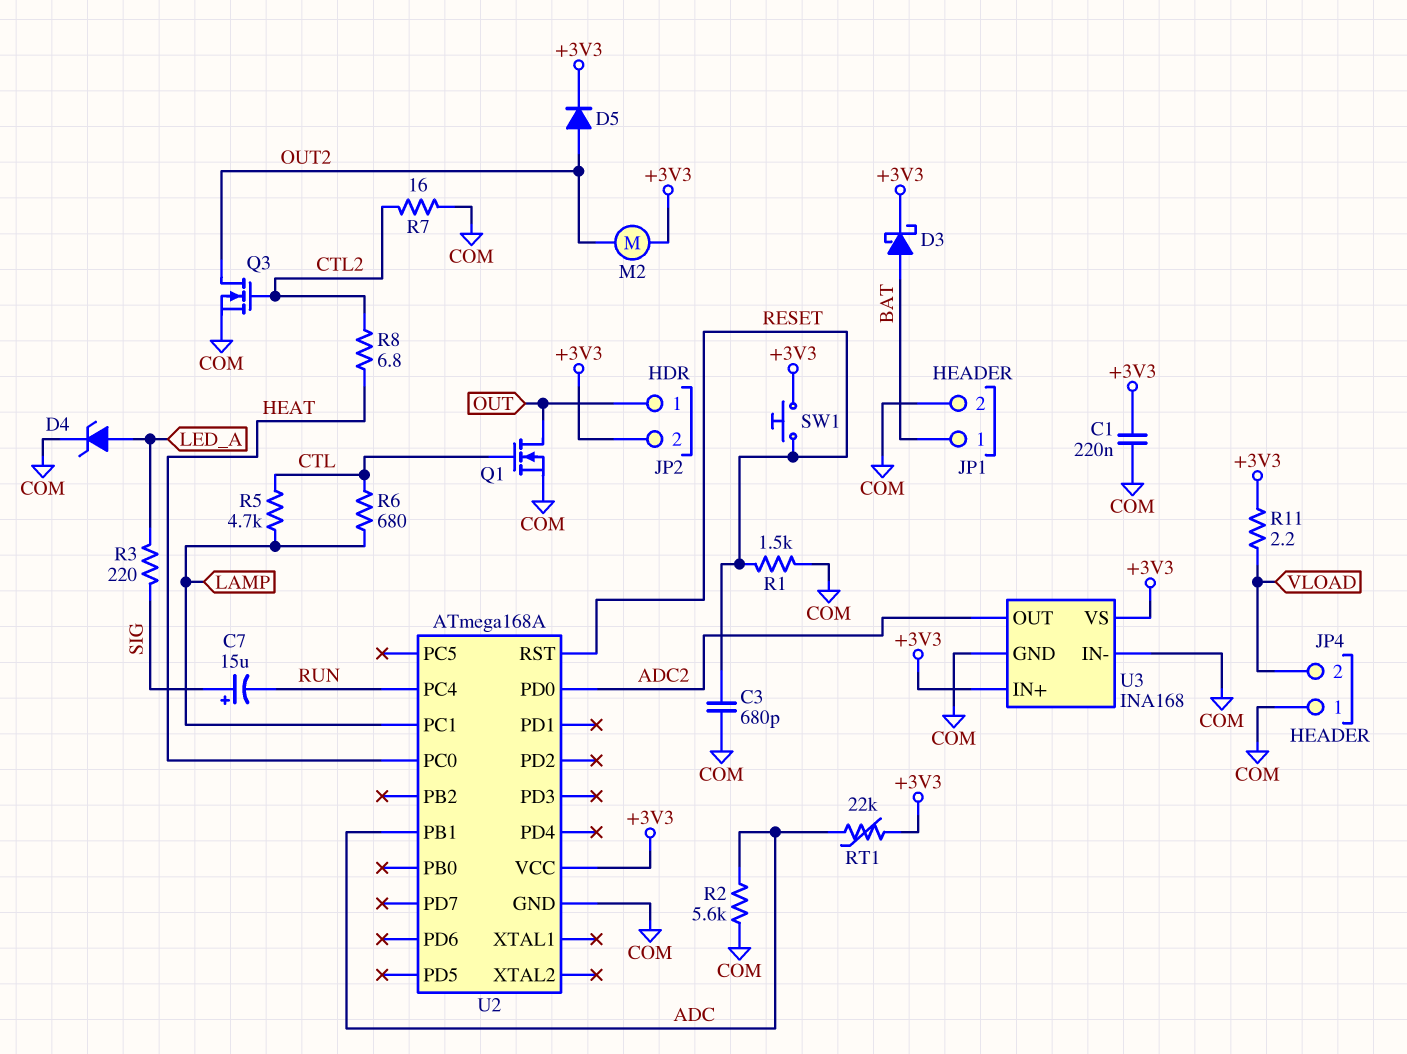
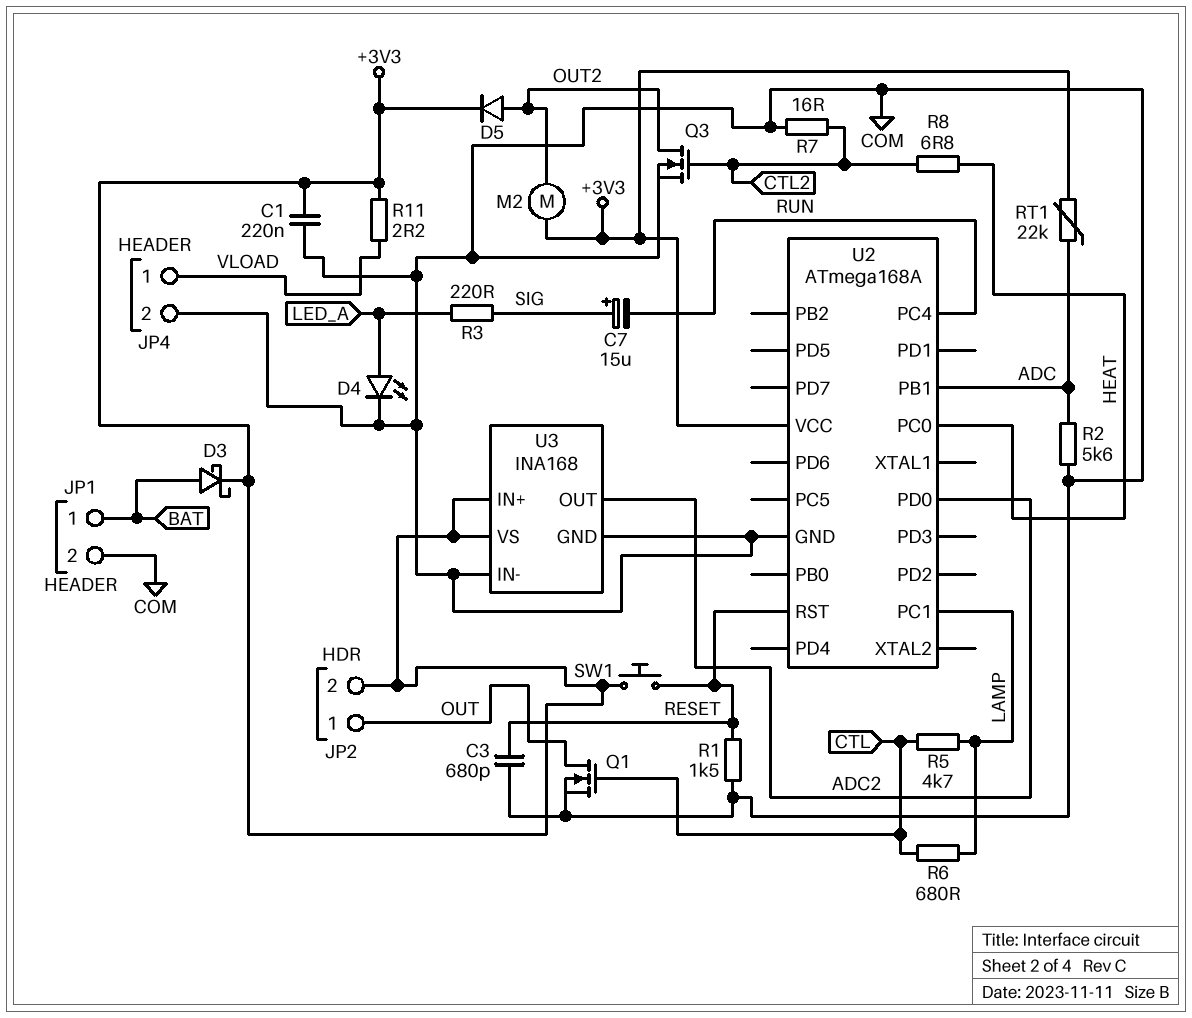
D4: zener (A LED_A, K COM) -> LED (A LED_A, K COM)
JP4 pin 1: COM -> VLOAD
JP4 pin 2: VLOAD -> COM

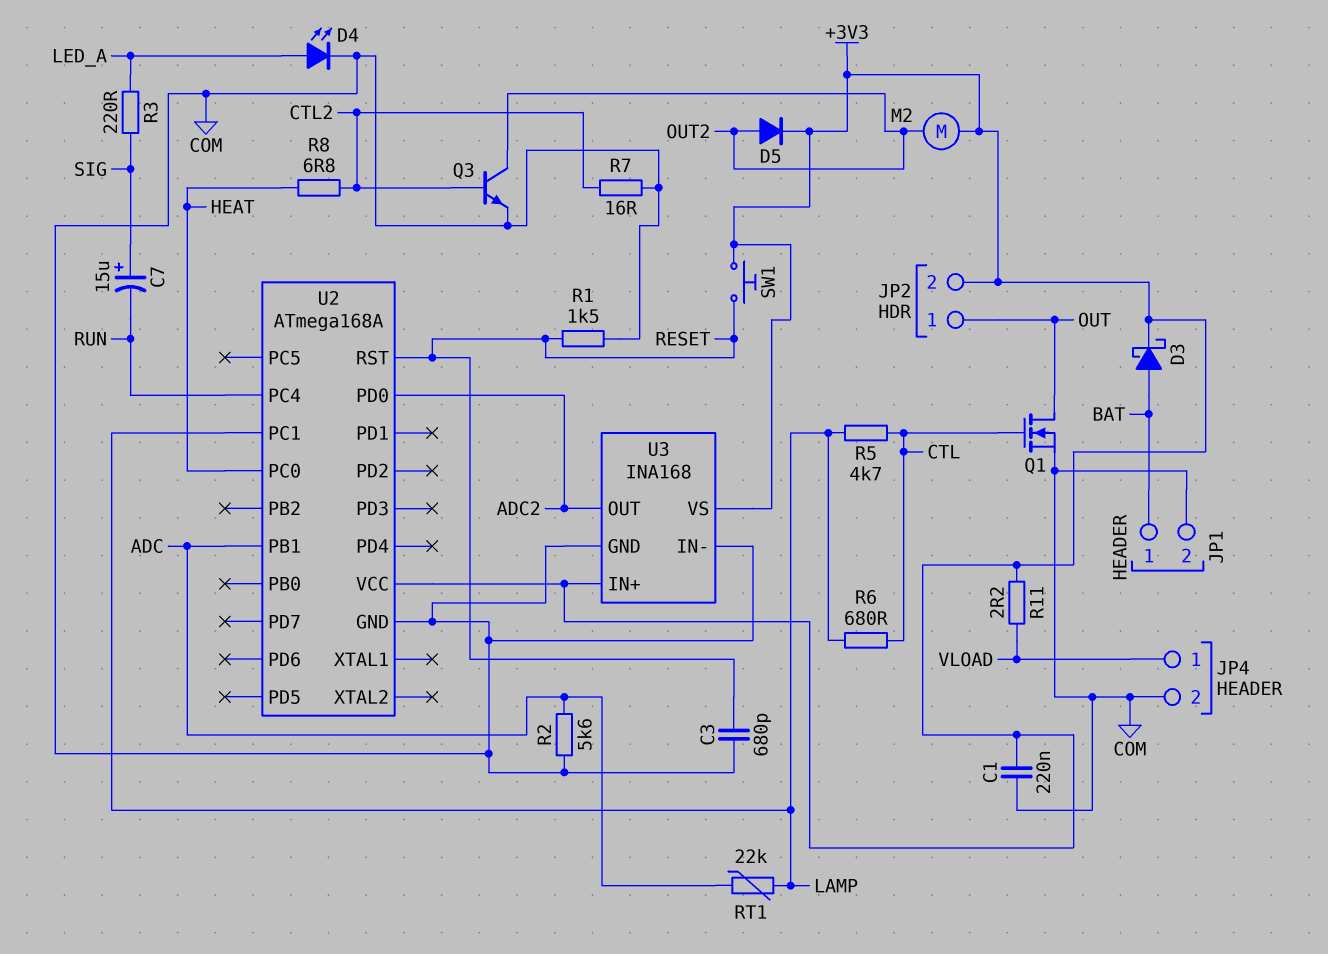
Q3: NMOS (G CTL2, D OUT2, S COM) -> NPN (B CTL2, C OUT2, E COM)
RT1: 22k (+3V3, ADC) -> 22k (ADC, LAMP)

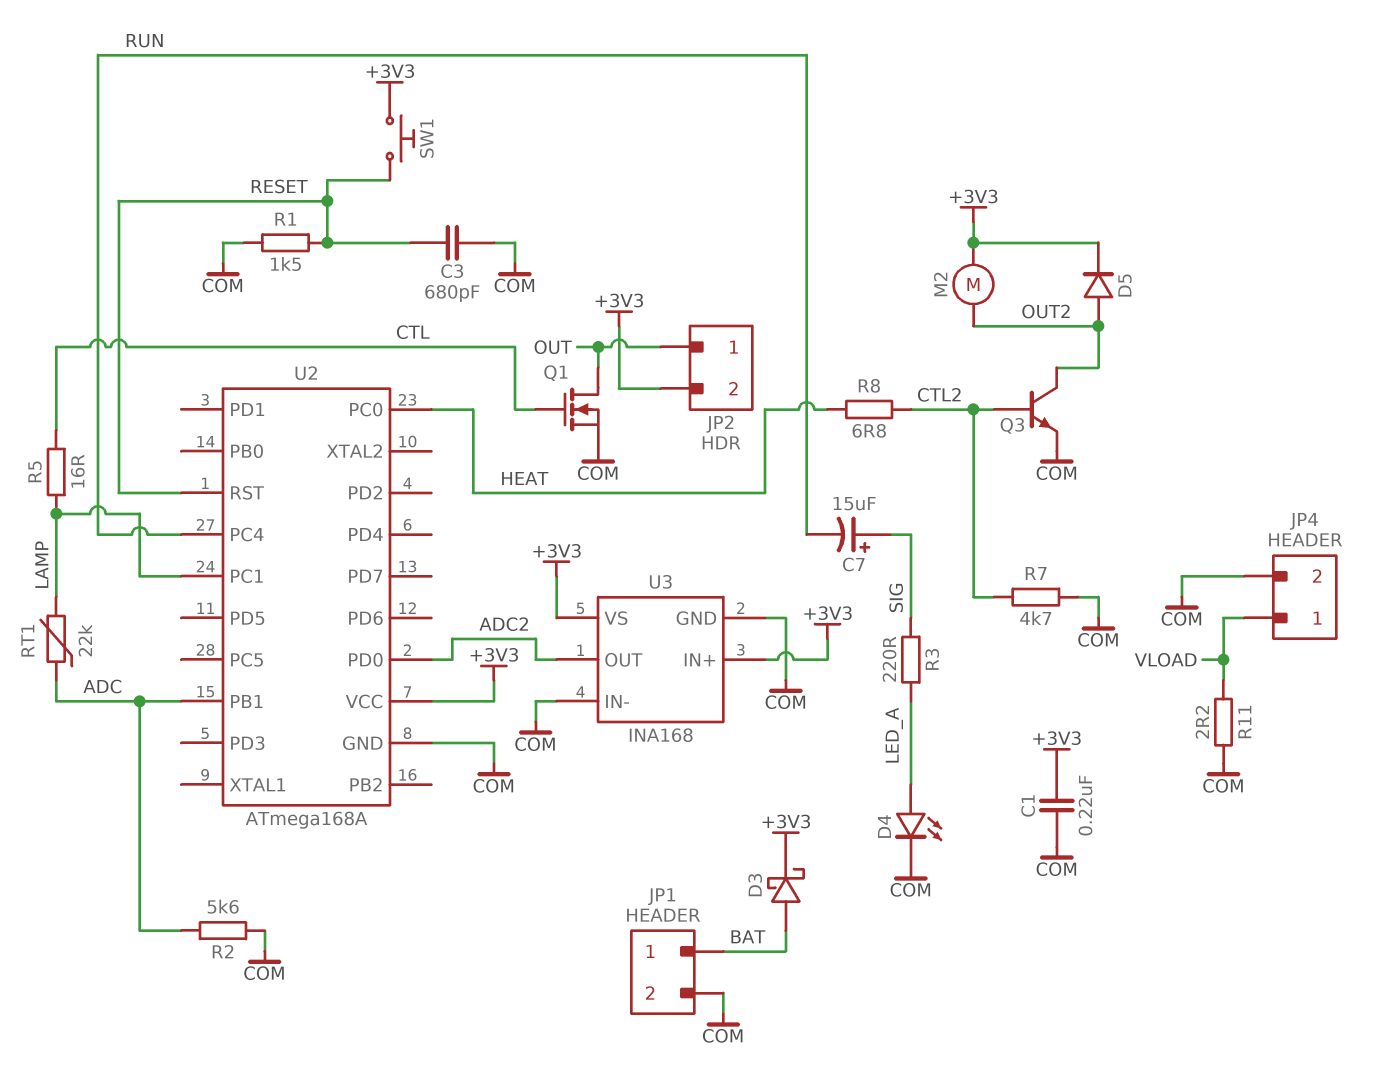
R5: 4.7k (CTL, LAMP) -> 16 (CTL, LAMP)
R6: 680 (CTL, LAMP) -> none
R7: 16 (COM, CTL2) -> 4.7k (COM, CTL2)
R11: 2.2 (+3V3, VLOAD) -> 2.2 (COM, VLOAD)

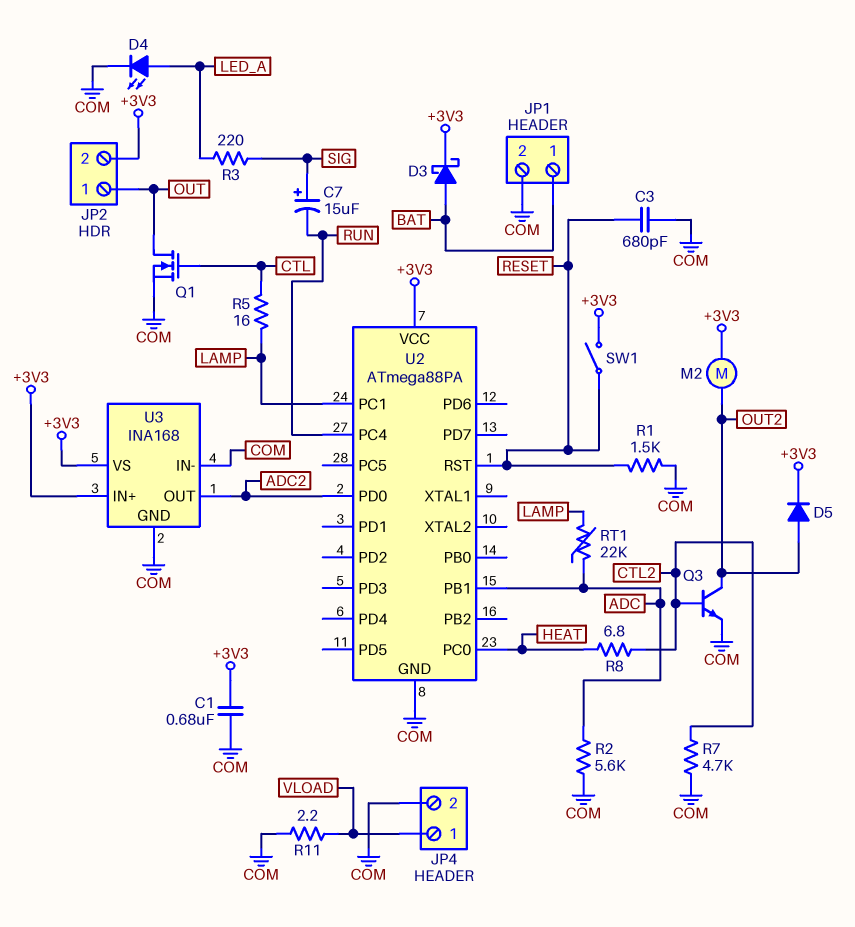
C1: 220nF (+3V3, COM) -> 680nF (+3V3, COM)
SW1: button (+3V3, RESET) -> switch (+3V3, RESET)
U2: ATmega168A -> ATmega88PA

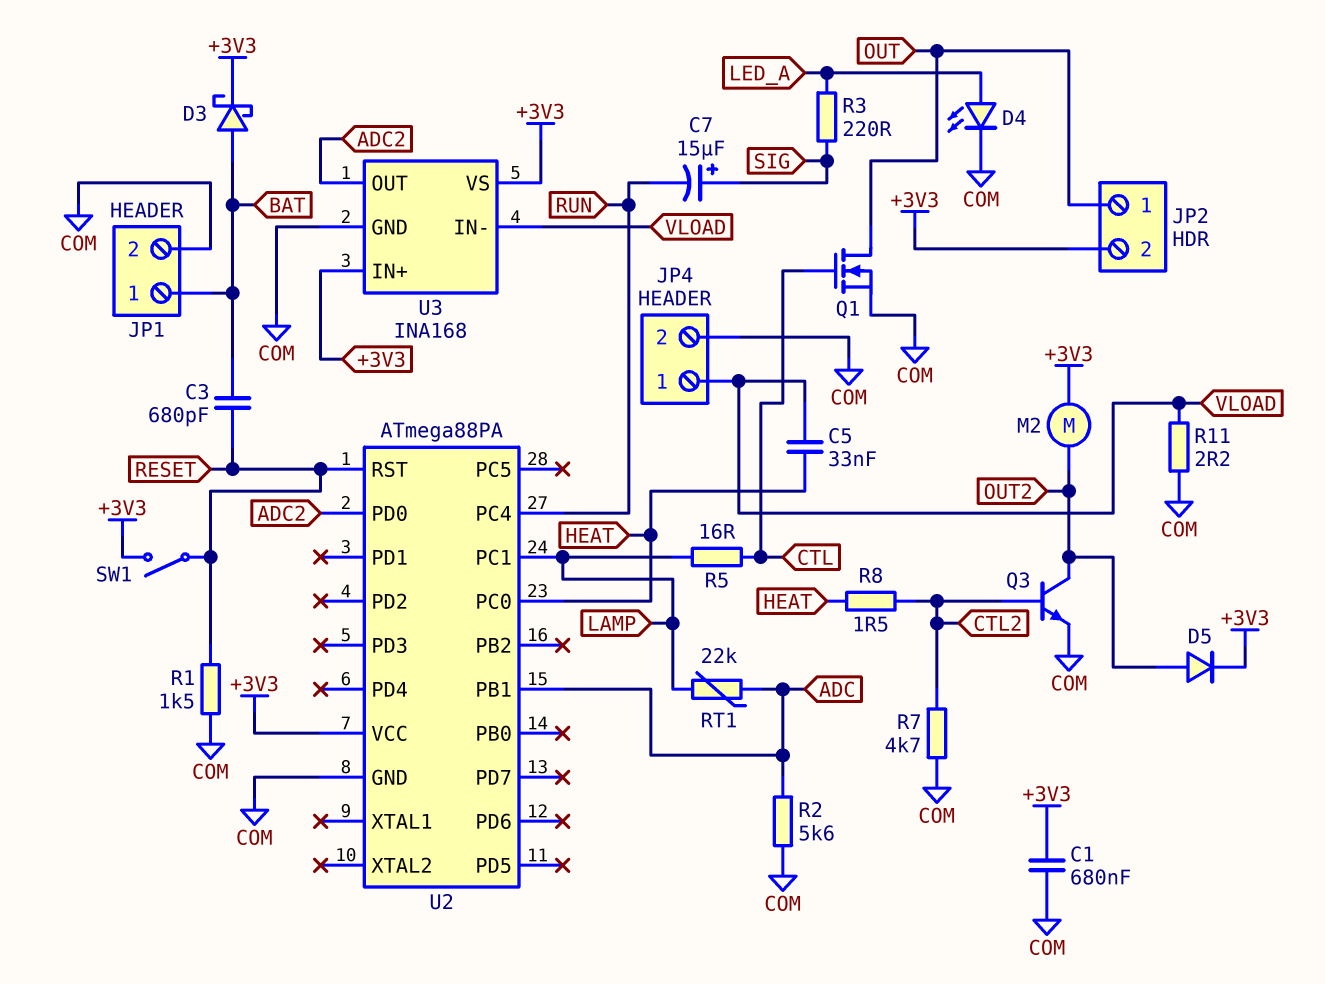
C3: 680pF (COM, RESET) -> 680pF (BAT, RESET)
C5: none -> 33nF (HEAT, VLOAD)
R8: 6.8 (CTL2, HEAT) -> 1.5 (CTL2, HEAT)
U3 pin IN-: COM -> VLOAD

